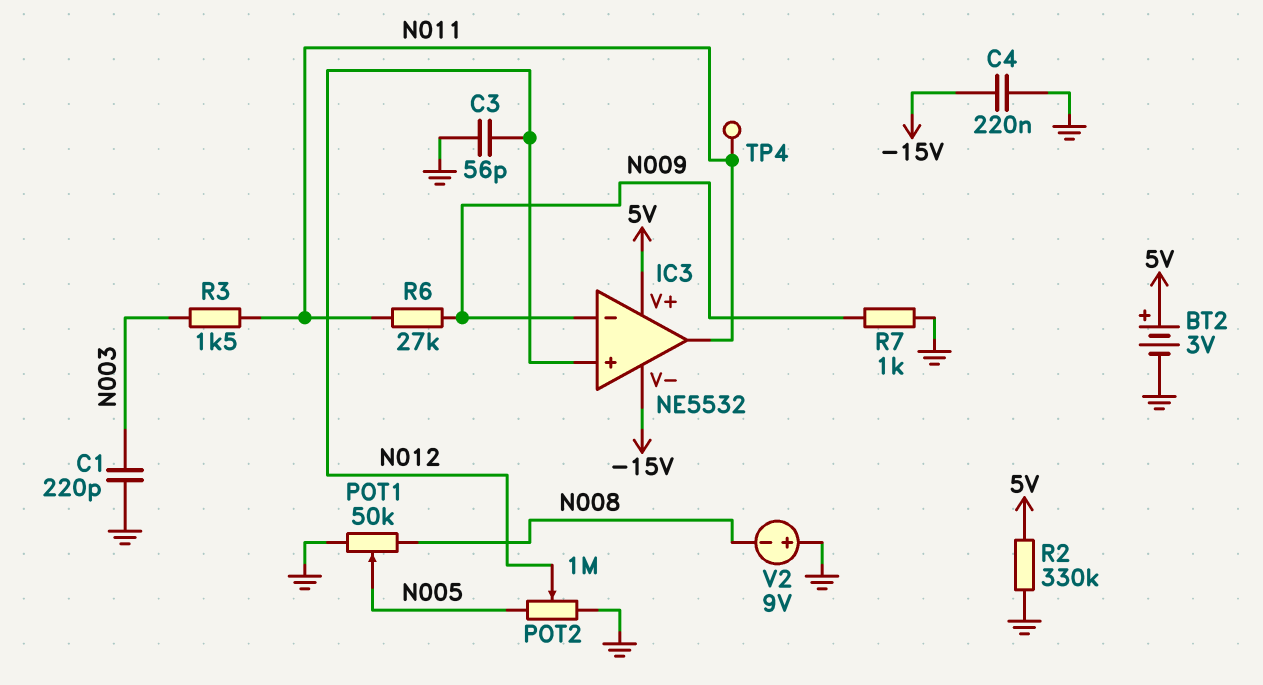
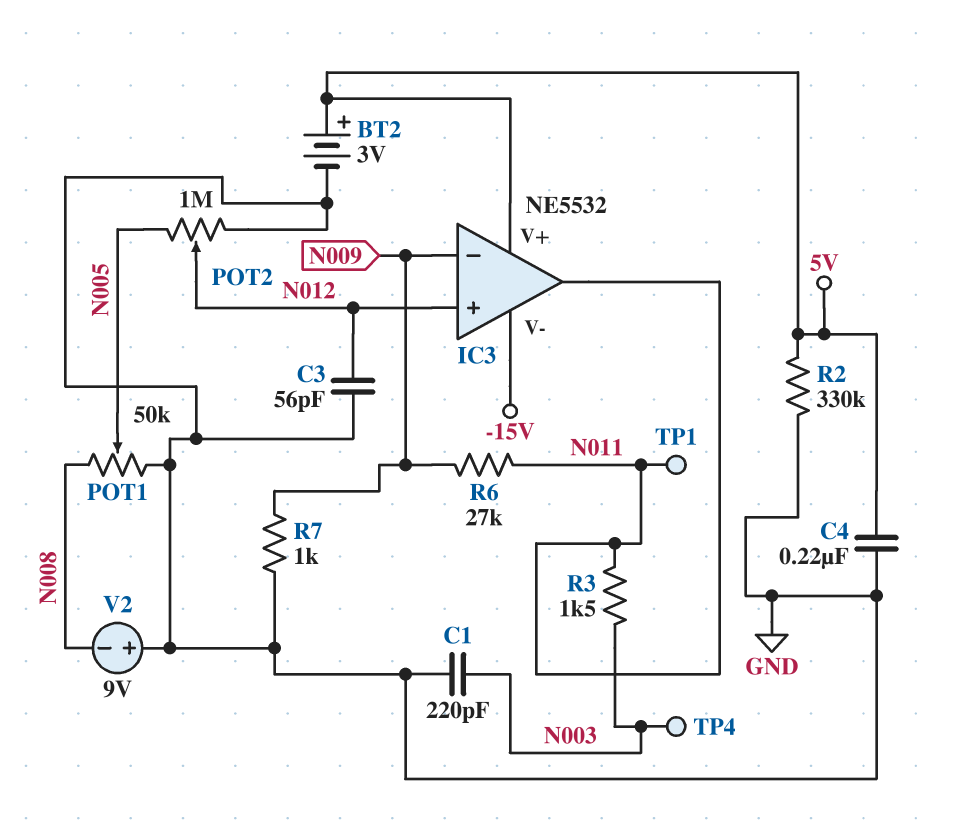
C4: 220nF (-15V, GND) -> 220nF (5V, GND)
TP1: none -> test point (N011)
TP4: test point (N011) -> test point (N003)

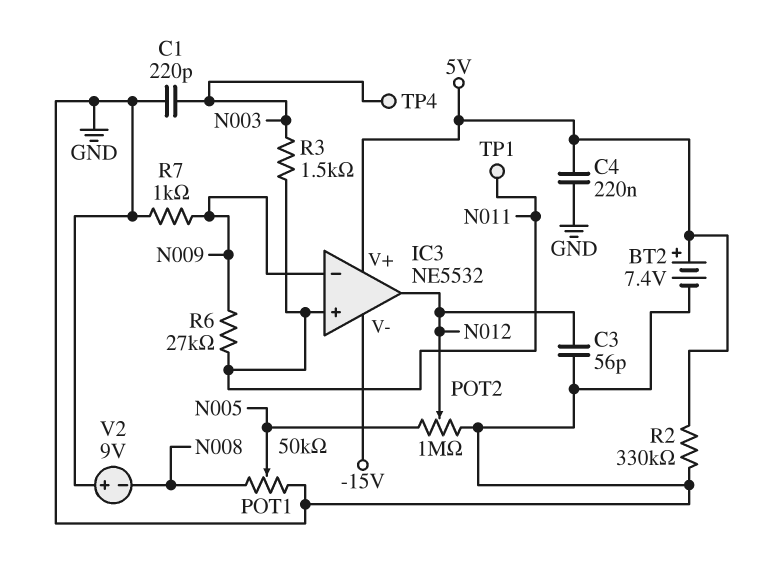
BT2: 3V (plus 5V, minus GND) -> 7.4V (plus 5V, minus GND)
IC3 pin in+: N012 -> N011
IC3 pin out: N011 -> N012

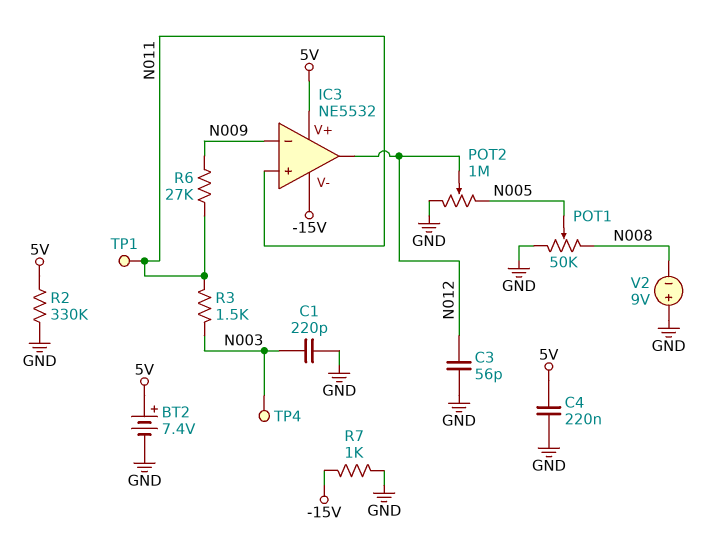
R7: 1k (GND, N009) -> 1k (-15V, GND)

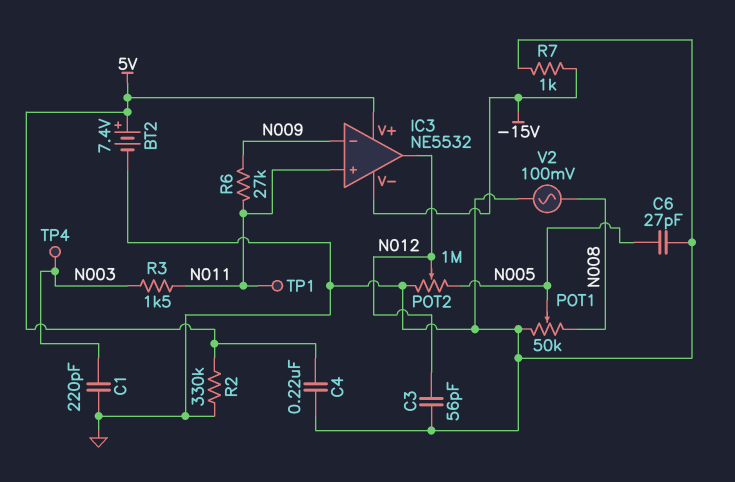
C6: none -> 27pF (GND, N005)
V2: 9V (plus GND, minus N008) -> AC 100mV (GND, N008)

